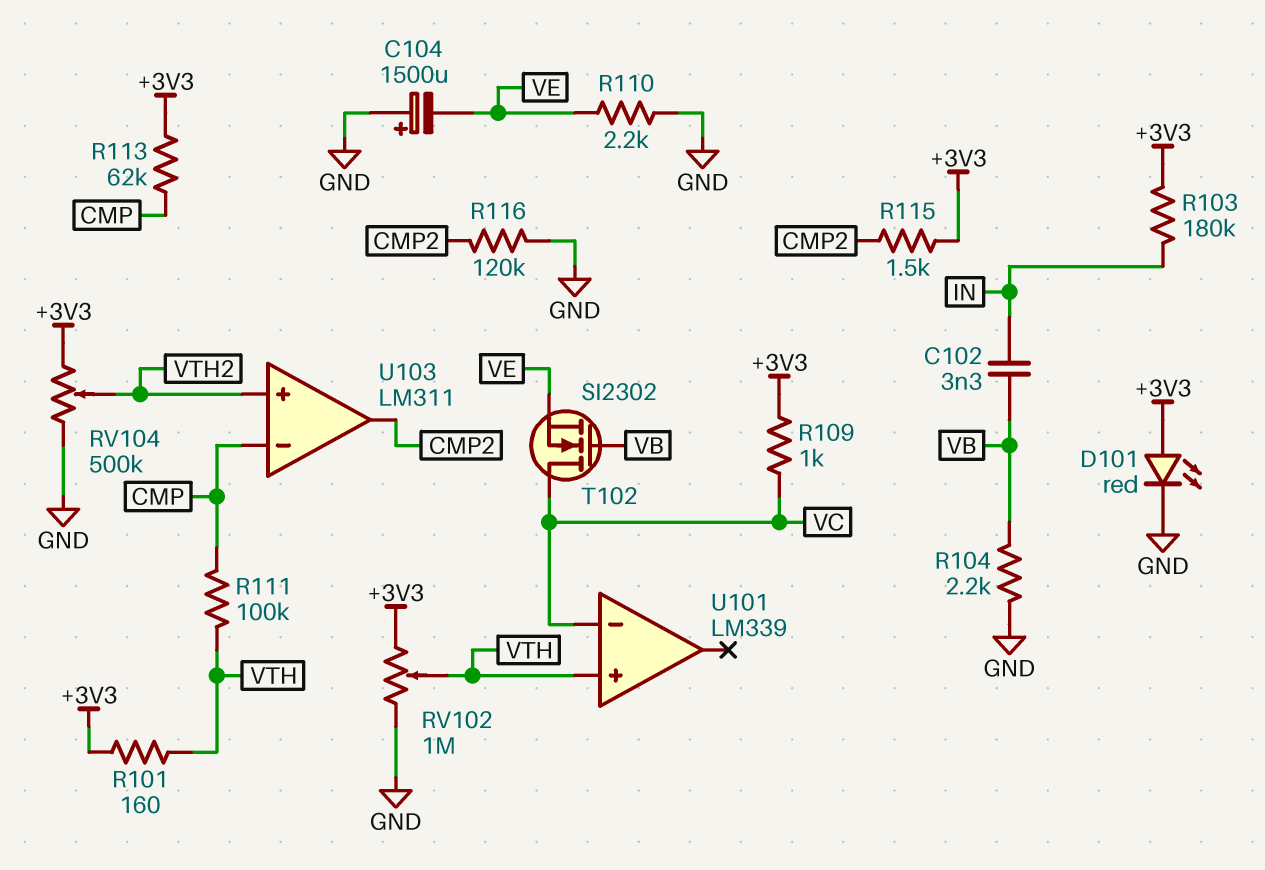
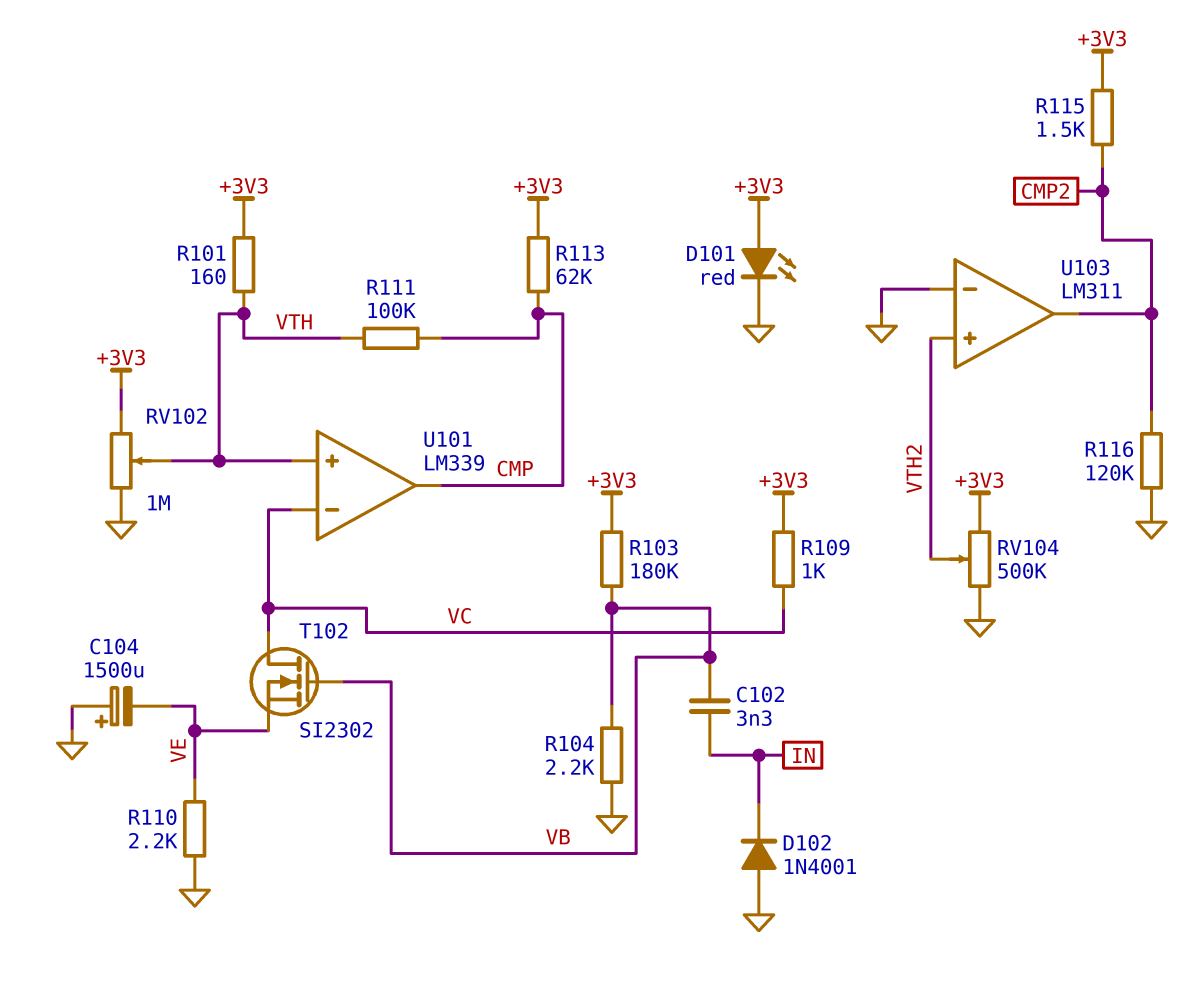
D102: none -> diode 1N4001 (A GND, K IN)
R103: 180k (+3V3, IN) -> 180k (+3V3, VB)
U101 pin out: none -> CMP
U103 pin in-: CMP -> GND

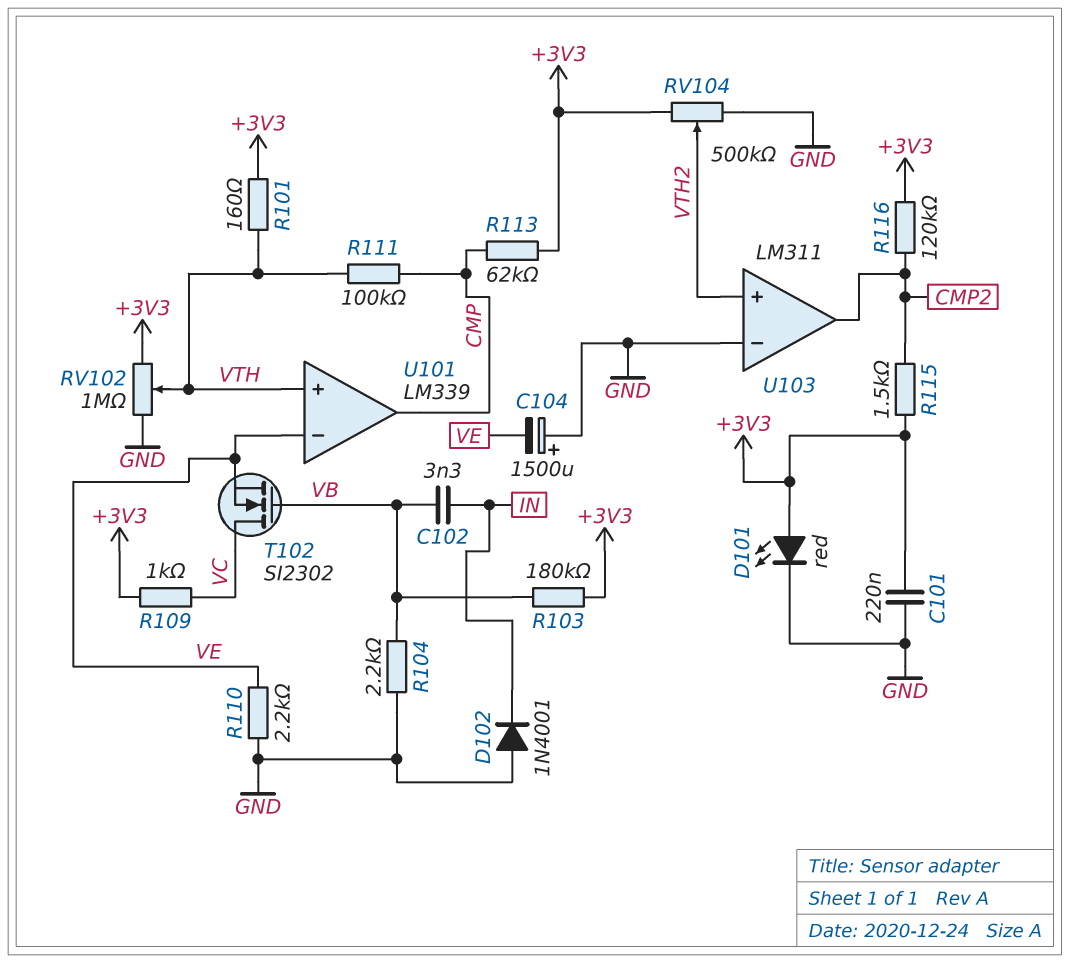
C101: none -> 220nF (+3V3, GND)
R116: 120k (CMP2, GND) -> 120k (+3V3, CMP2)
U101 pin in-: VC -> VE

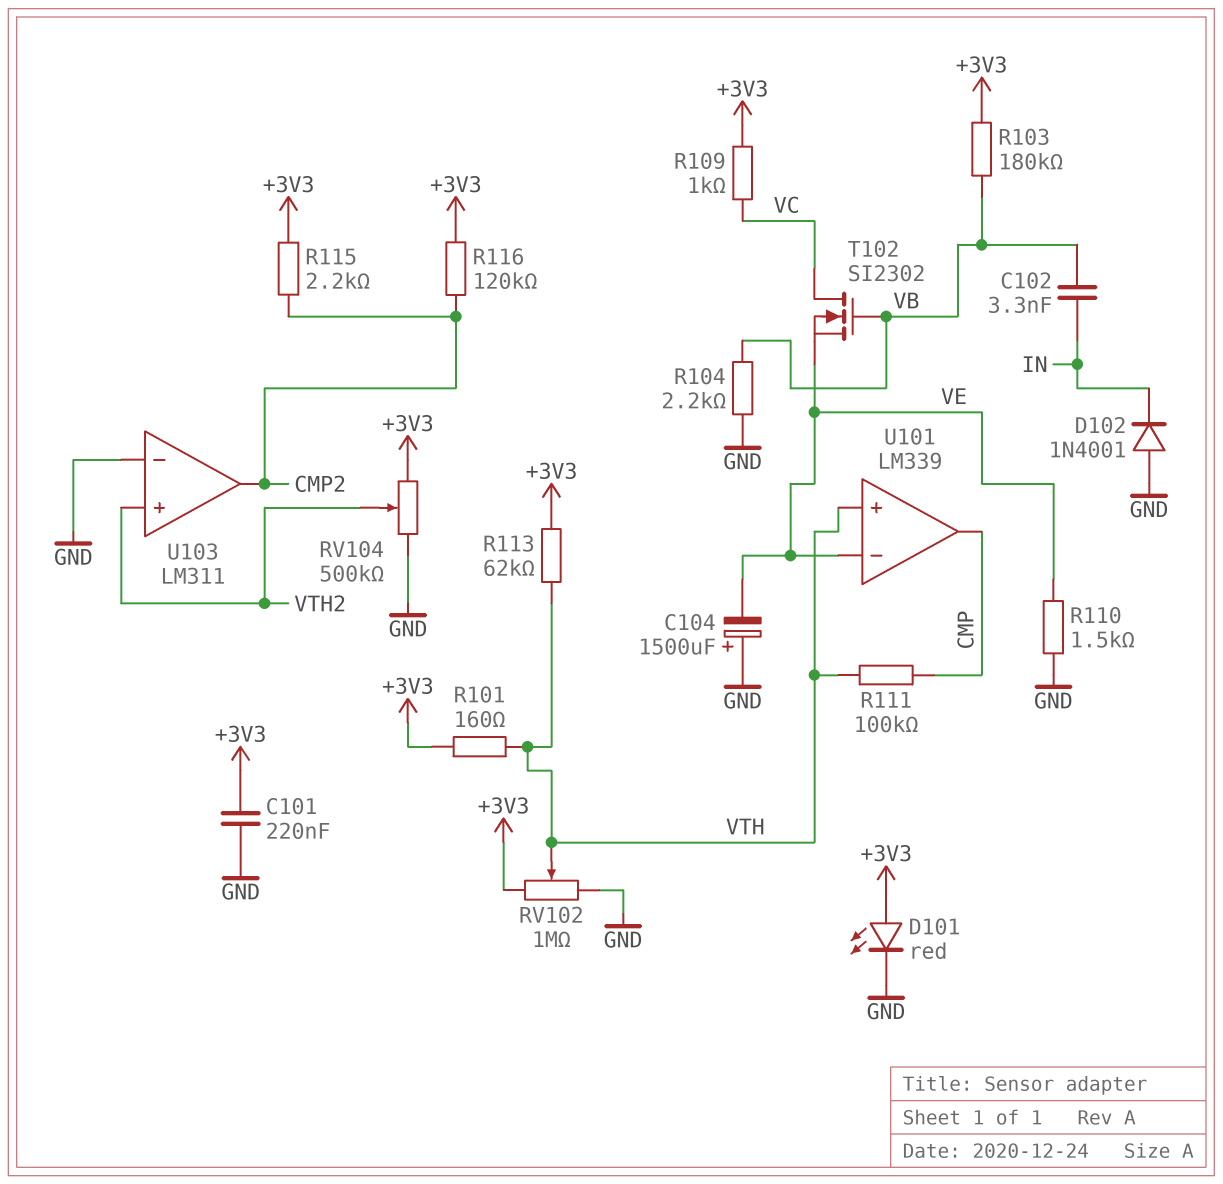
R110: 2.2k (GND, VE) -> 1.5k (GND, VE)
R113: 62k (+3V3, CMP) -> 62k (+3V3, VTH)
R115: 1.5k (+3V3, CMP2) -> 2.2k (+3V3, CMP2)

